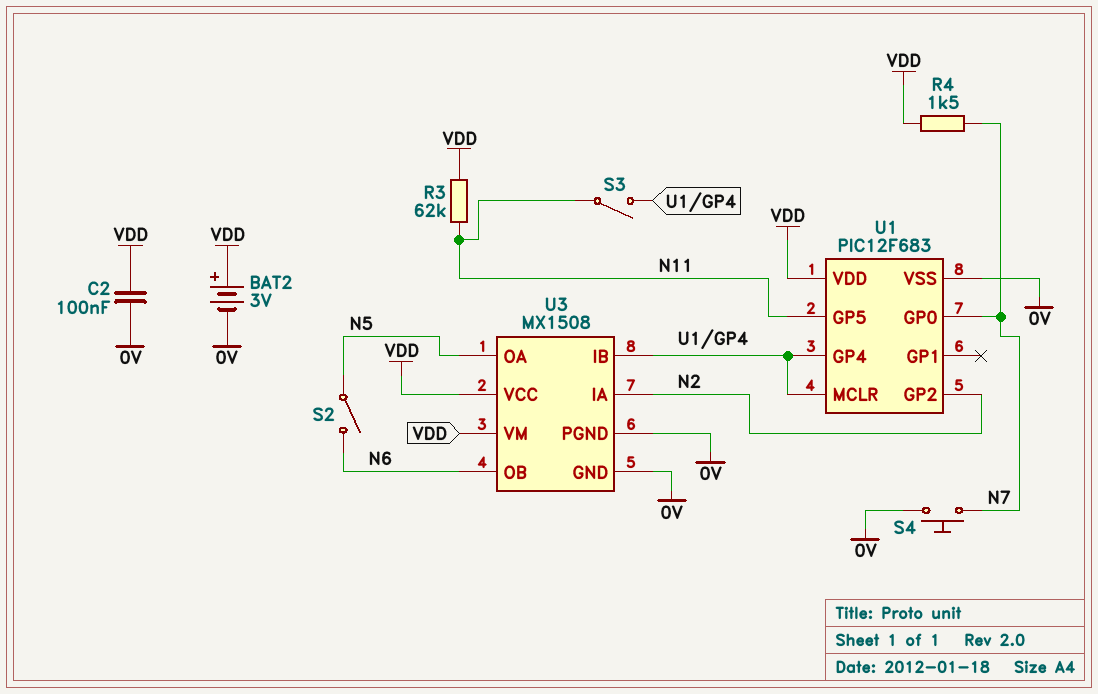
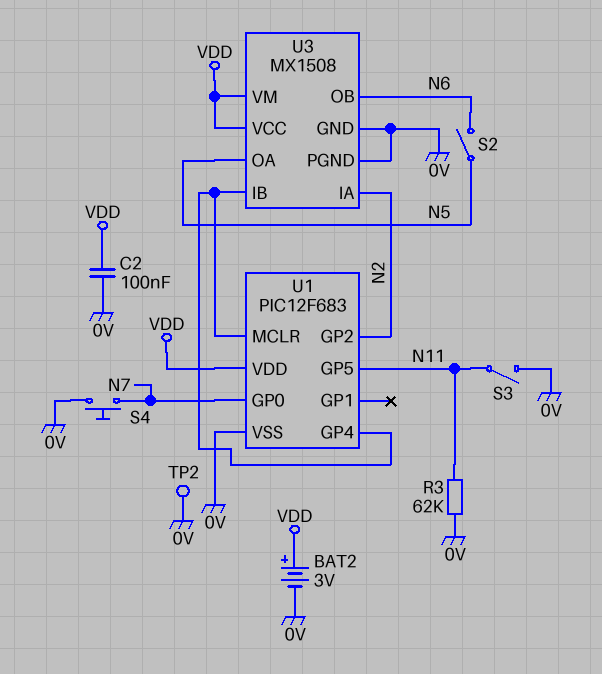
R3: 62k (N11, VDD) -> 62k (0V, N11)
R4: 1.5k (N7, VDD) -> none
S3: switch (N11, U1/GP4) -> switch (0V, N11)
TP2: none -> test point (0V)

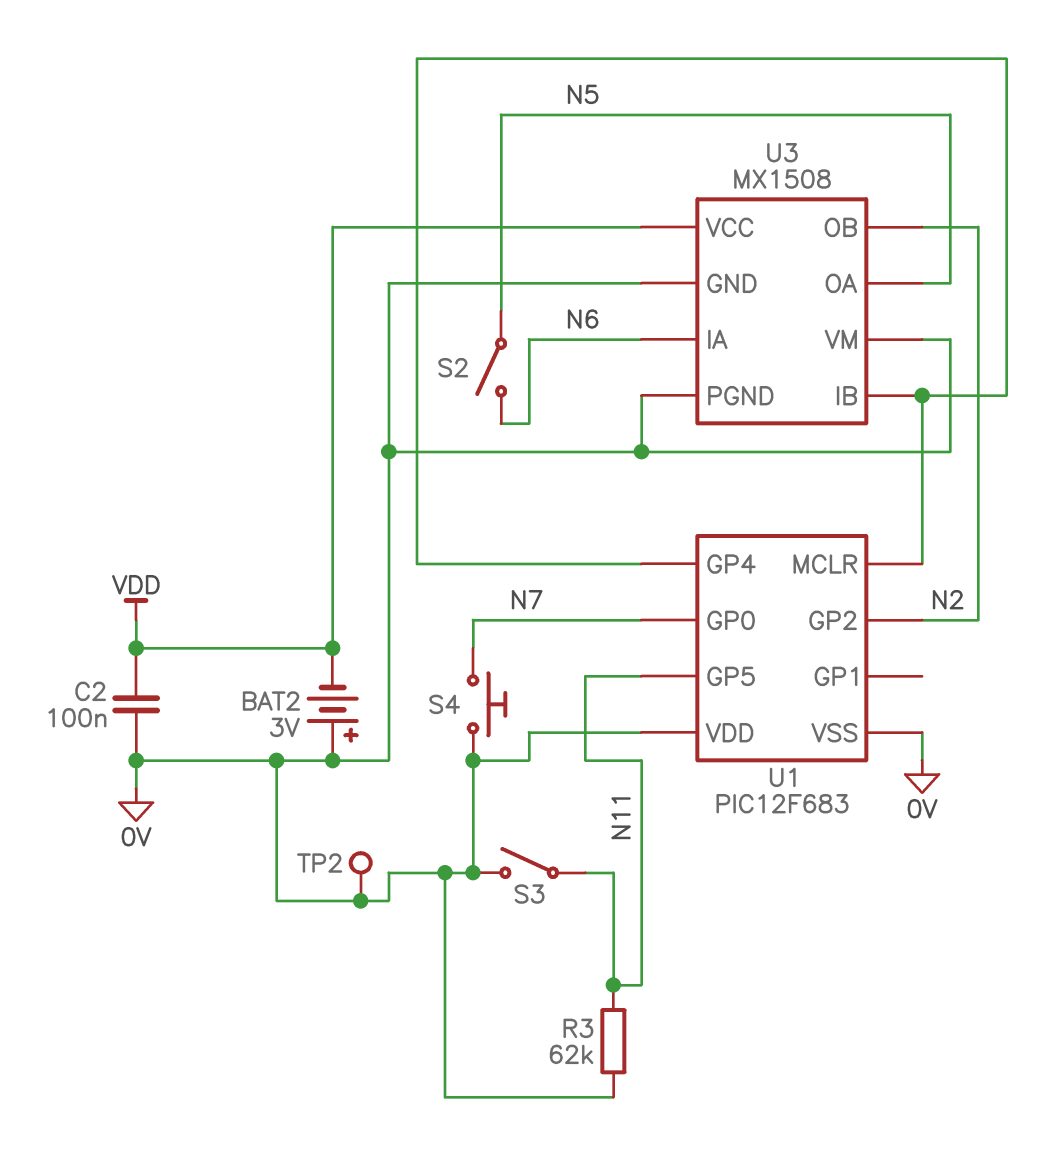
BAT2: 3V (plus VDD, minus 0V) -> 3V (plus 0V, minus VDD)
U1 pin VDD: VDD -> 0V
U3 pin IA: N2 -> N6
U3 pin OB: N6 -> N2
U3 pin VM: VDD -> 0V

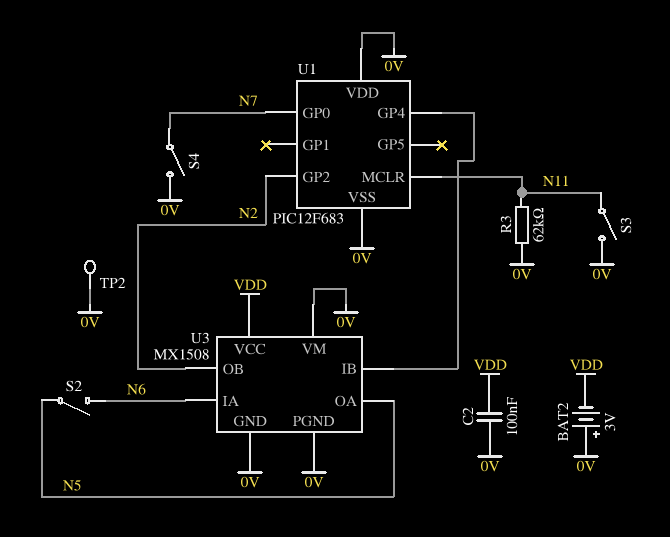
S4: button (0V, N7) -> switch (0V, N7)
U1 pin GP5: N11 -> none
U1 pin MCLR: U1/GP4 -> N11

